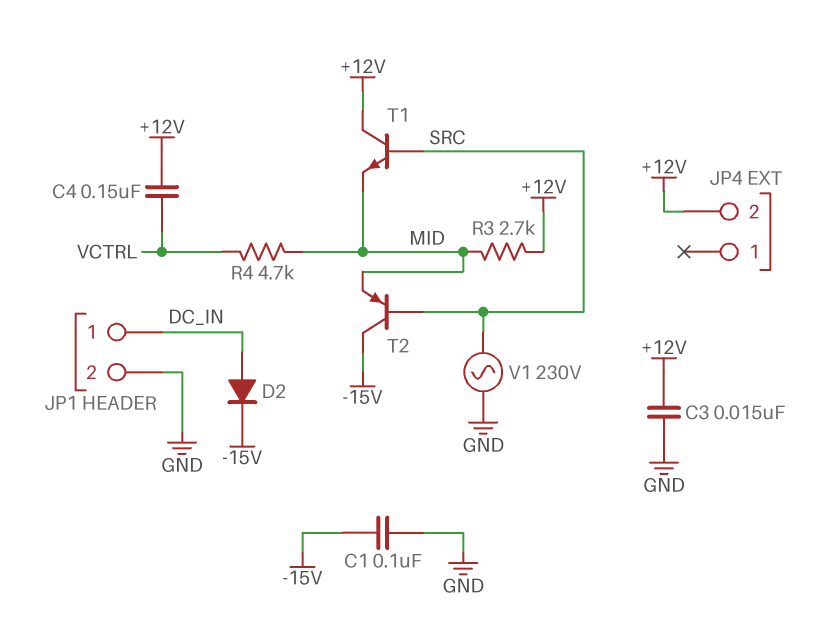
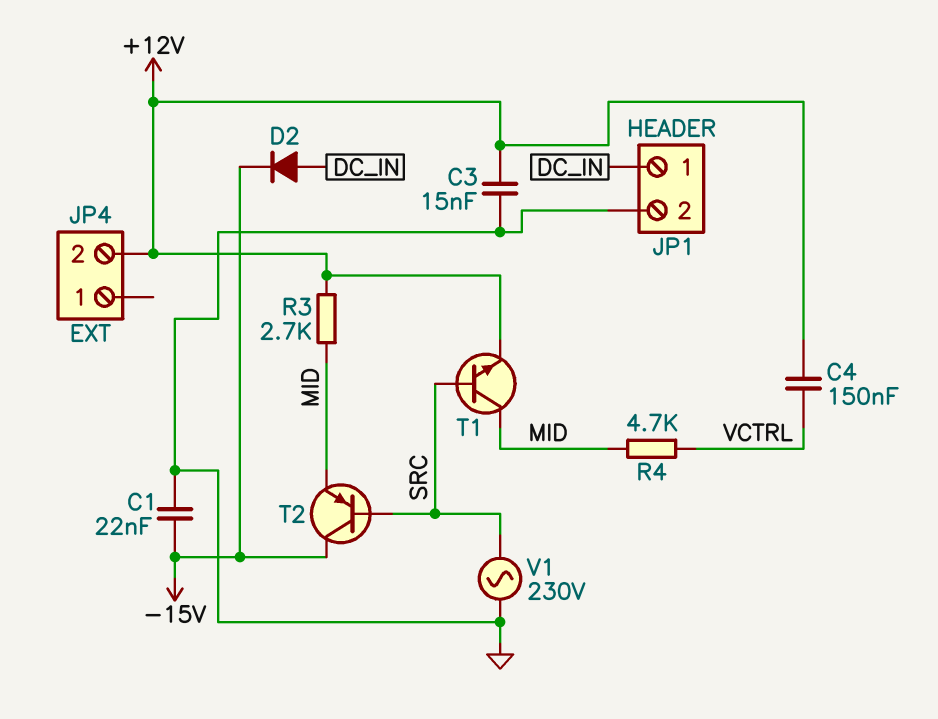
C1: 100nF (-15V, GND) -> 22nF (-15V, GND)
T1: NPN (B SRC, C +12V, E MID) -> NPN (B SRC, C MID, E +12V)

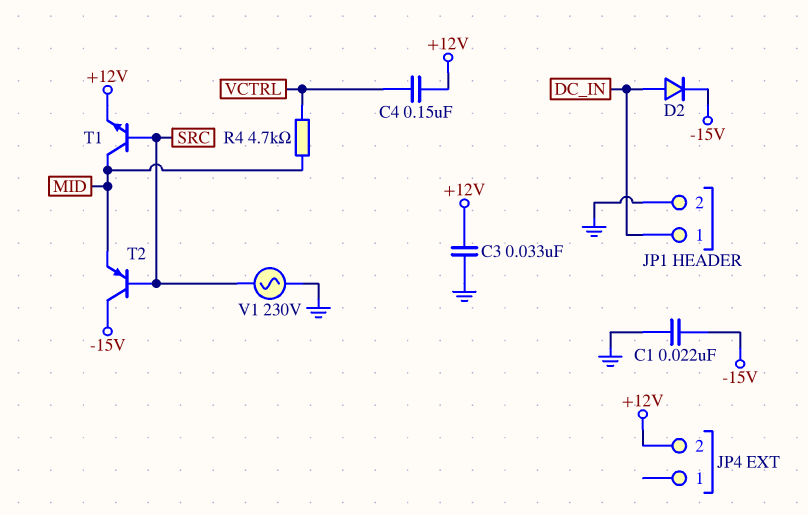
C3: 15nF (+12V, GND) -> 33nF (+12V, GND)
R3: 2.7k (+12V, MID) -> none

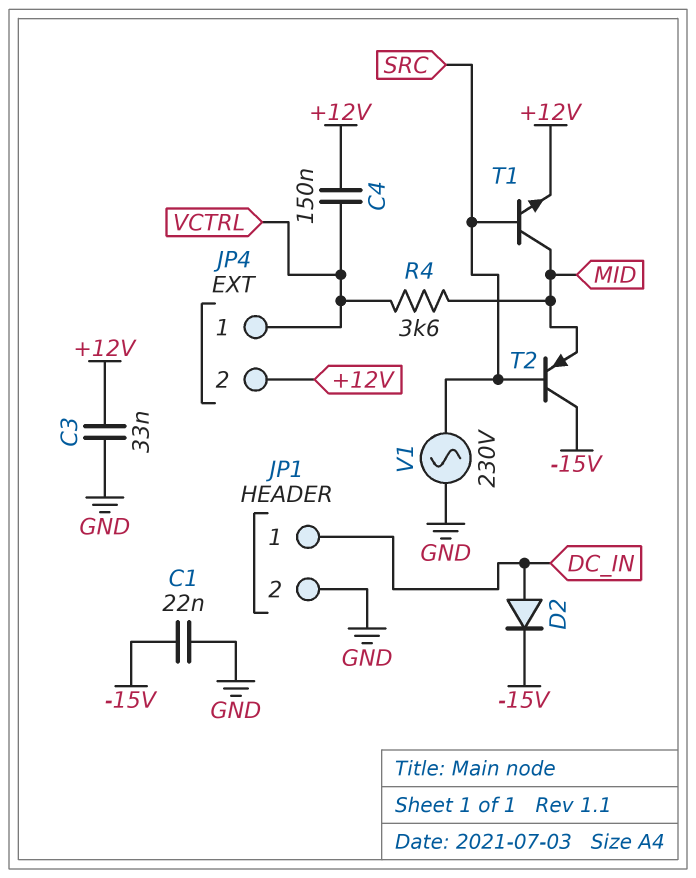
JP4 pin 1: none -> VCTRL
R4: 4.7k (MID, VCTRL) -> 3.6k (MID, VCTRL)

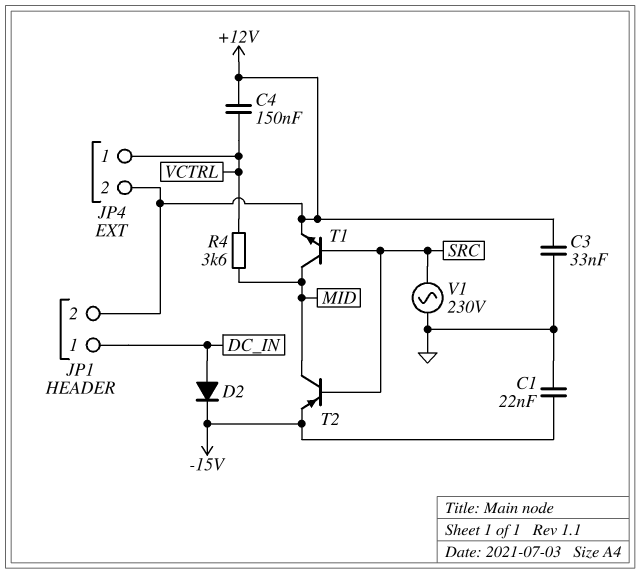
JP1 pin 2: GND -> +12V
T2: PNP (B SRC, C -15V, E MID) -> PNP (B SRC, C MID, E -15V)

